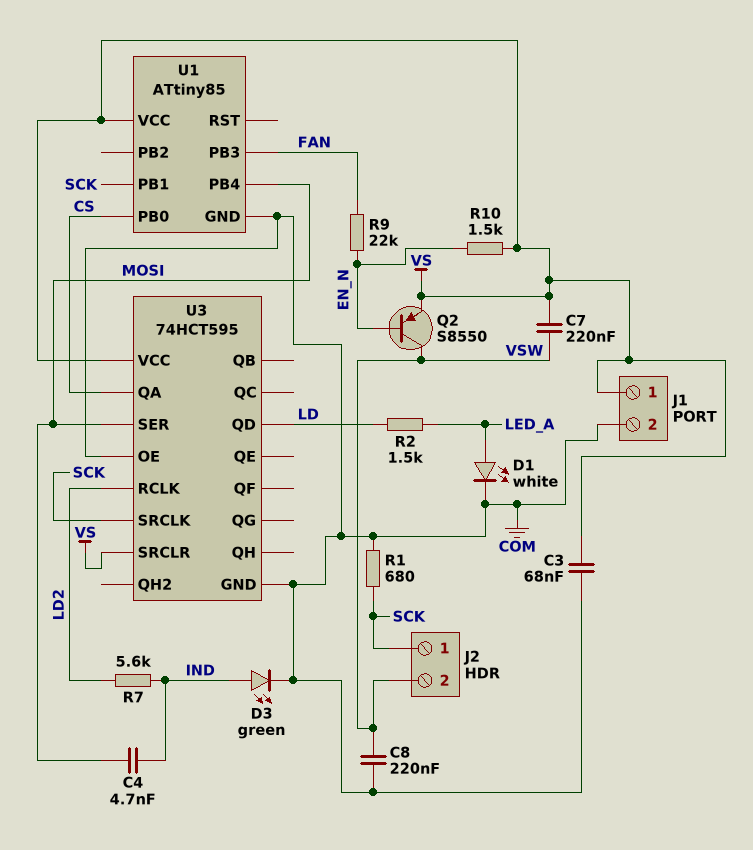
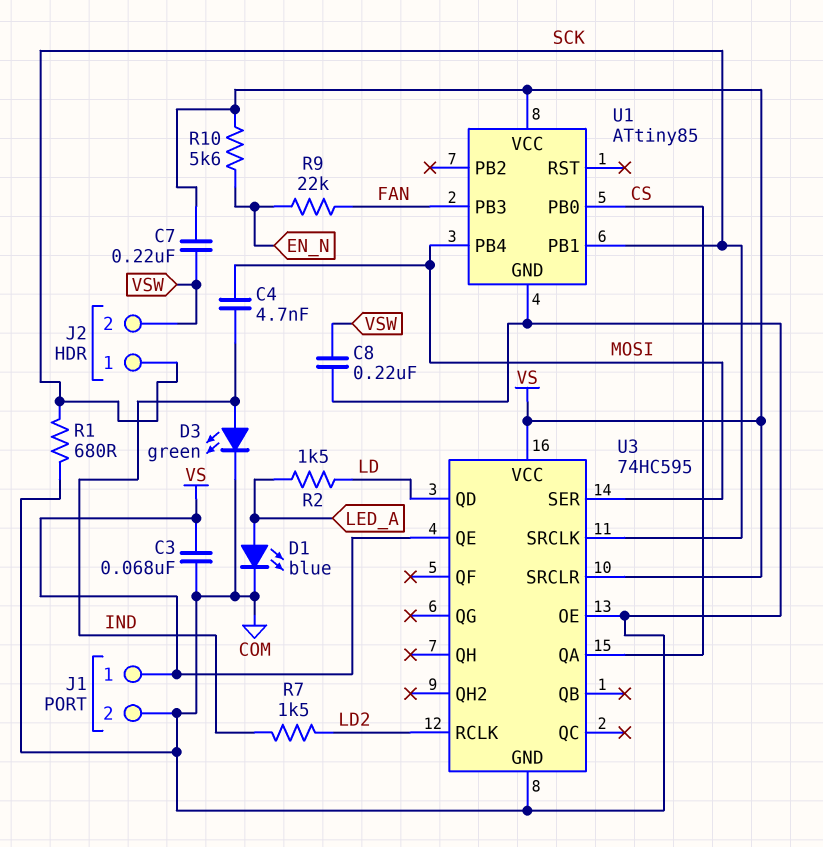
D1: LED white (A LED_A, K COM) -> LED blue (A LED_A, K COM)
Q2: PNP S8550 (B EN_N, C VSW, E VS) -> none
R7: 5.6k (IND, LD2) -> 1.5k (IND, LD2)
R10: 1.5k (EN_N, VS) -> 5.6k (EN_N, VS)
U3: 74HCT595 -> 74HC595
U3 pin QE: none -> VS

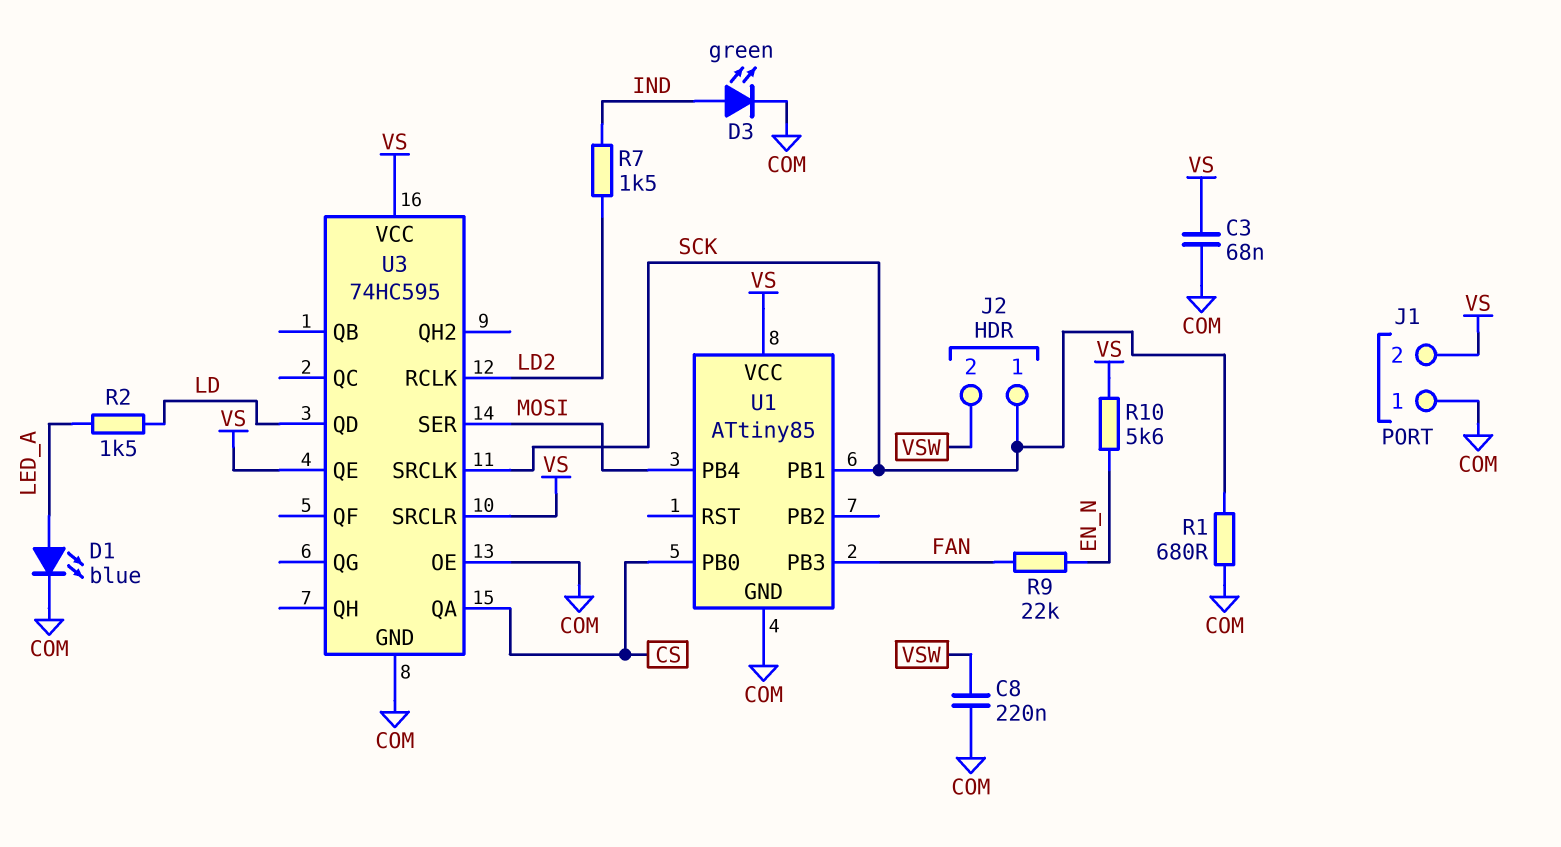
C4: 4.7nF (IND, MOSI) -> none
C7: 220nF (VS, VSW) -> none
J1 pin 1: VS -> COM
J1 pin 2: COM -> VS

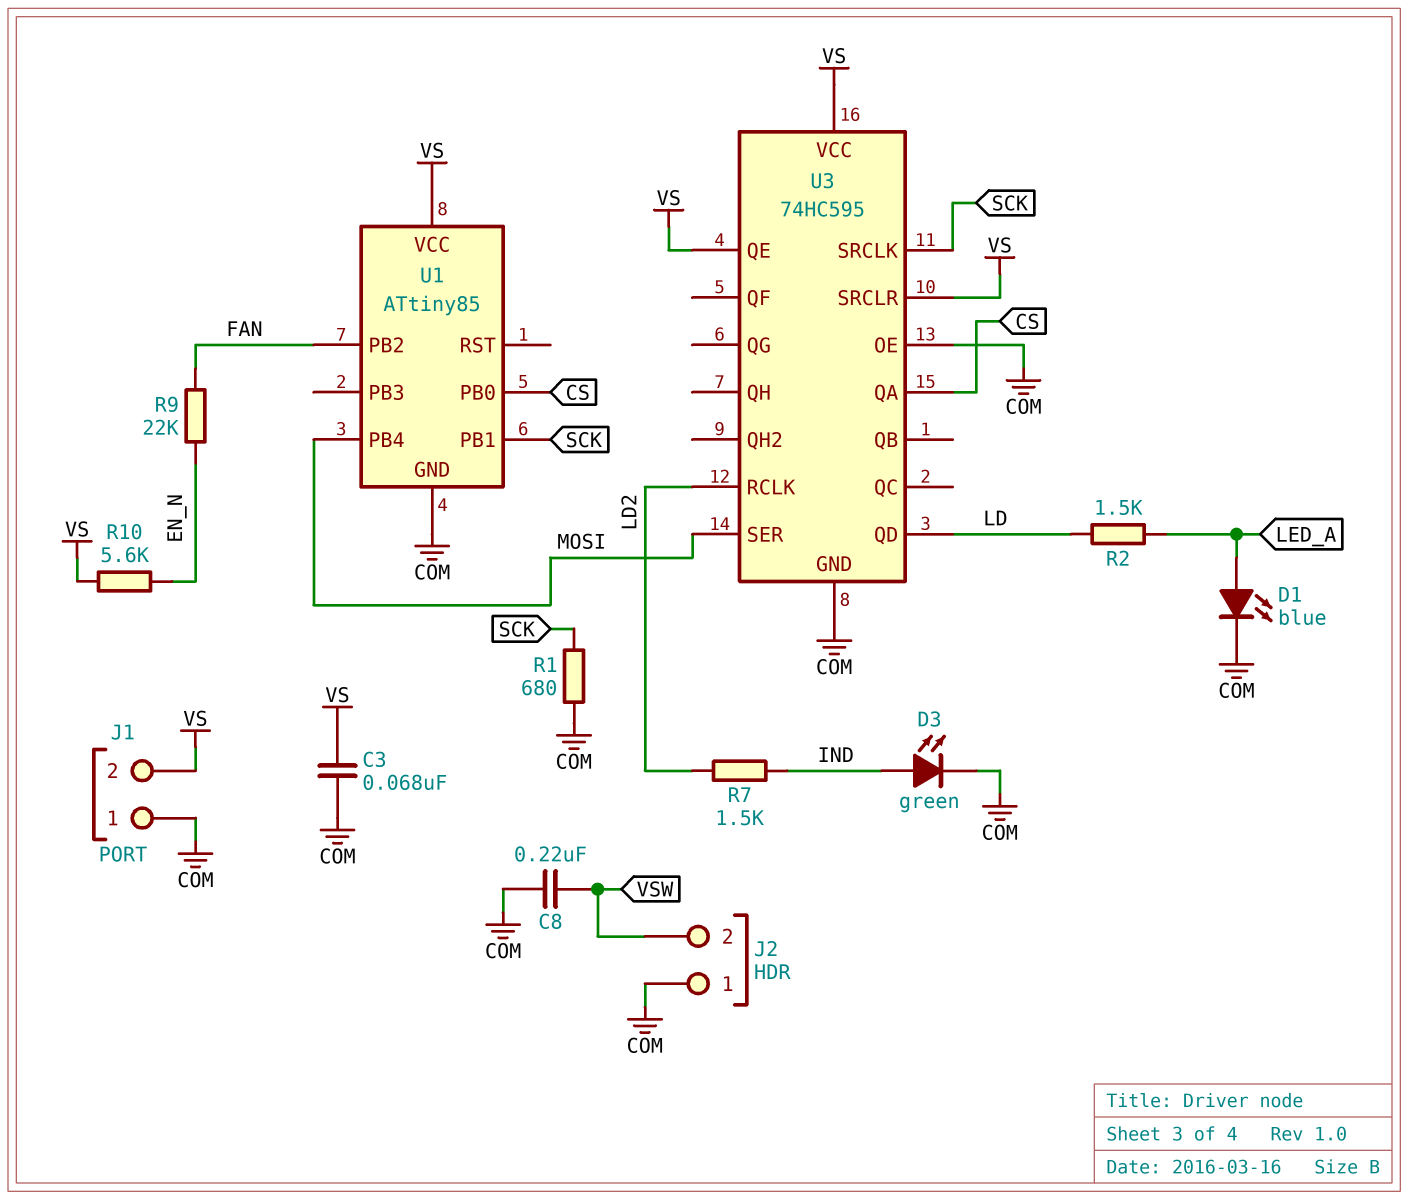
J2 pin 1: SCK -> COM
U1 pin PB2: none -> FAN
U1 pin PB3: FAN -> none

